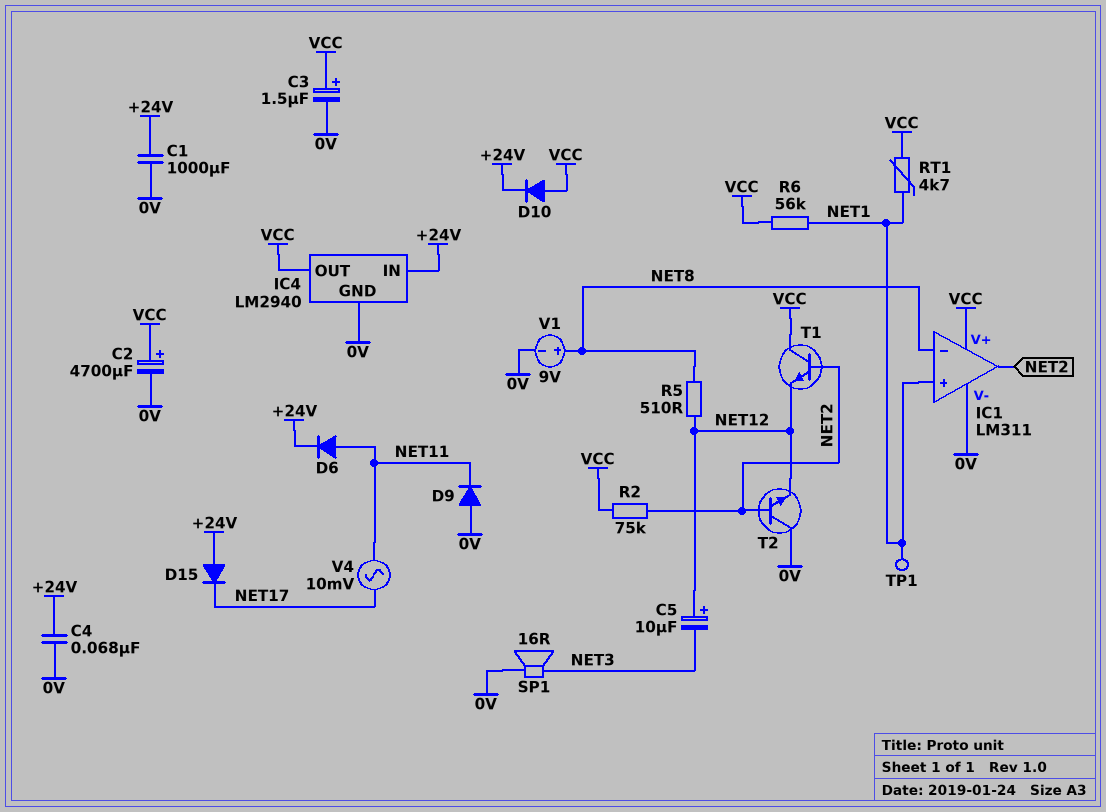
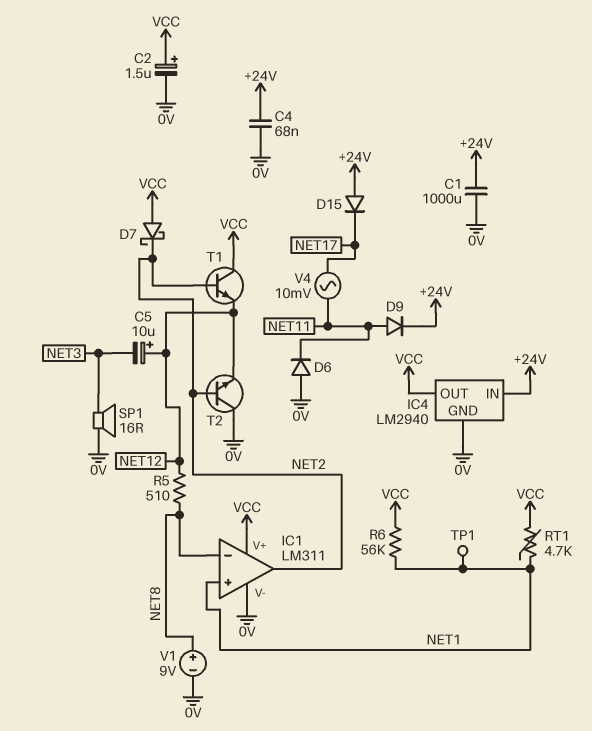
C2: 4700uF (plus VCC, minus 0V) -> 1.5uF (plus VCC, minus 0V)
C3: 1.5uF (plus VCC, minus 0V) -> none
D6: diode (A NET11, K +24V) -> diode (A 0V, K NET11)
D7: none -> schottky (A VCC, K NET2)
D9: diode (A 0V, K NET11) -> diode (A NET11, K +24V)
D10: diode (A VCC, K +24V) -> none
R2: 75k (NET2, VCC) -> none

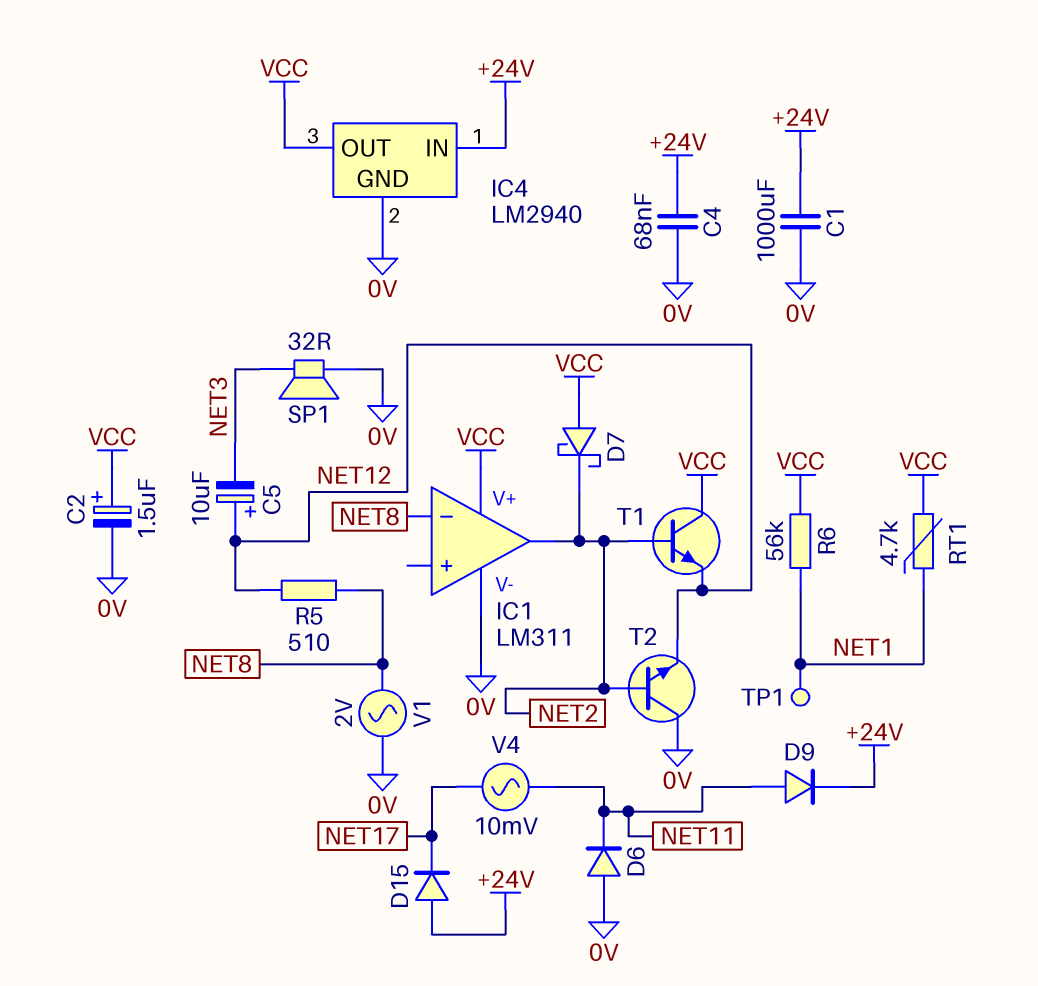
IC1 pin in+: NET1 -> none
SP1: speaker 16R (0V, NET3) -> speaker 32R (0V, NET3)
V1: 9V (plus NET8, minus 0V) -> AC 2V (0V, NET8)

